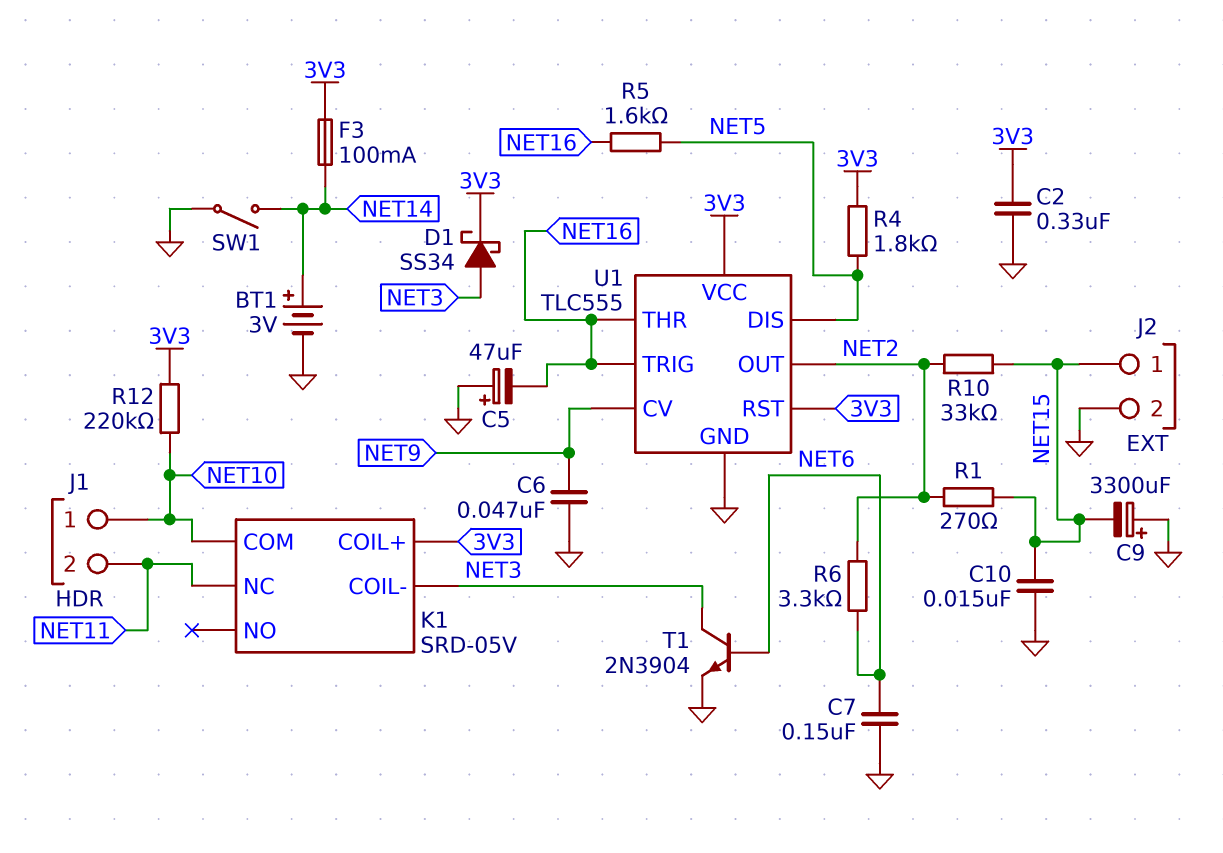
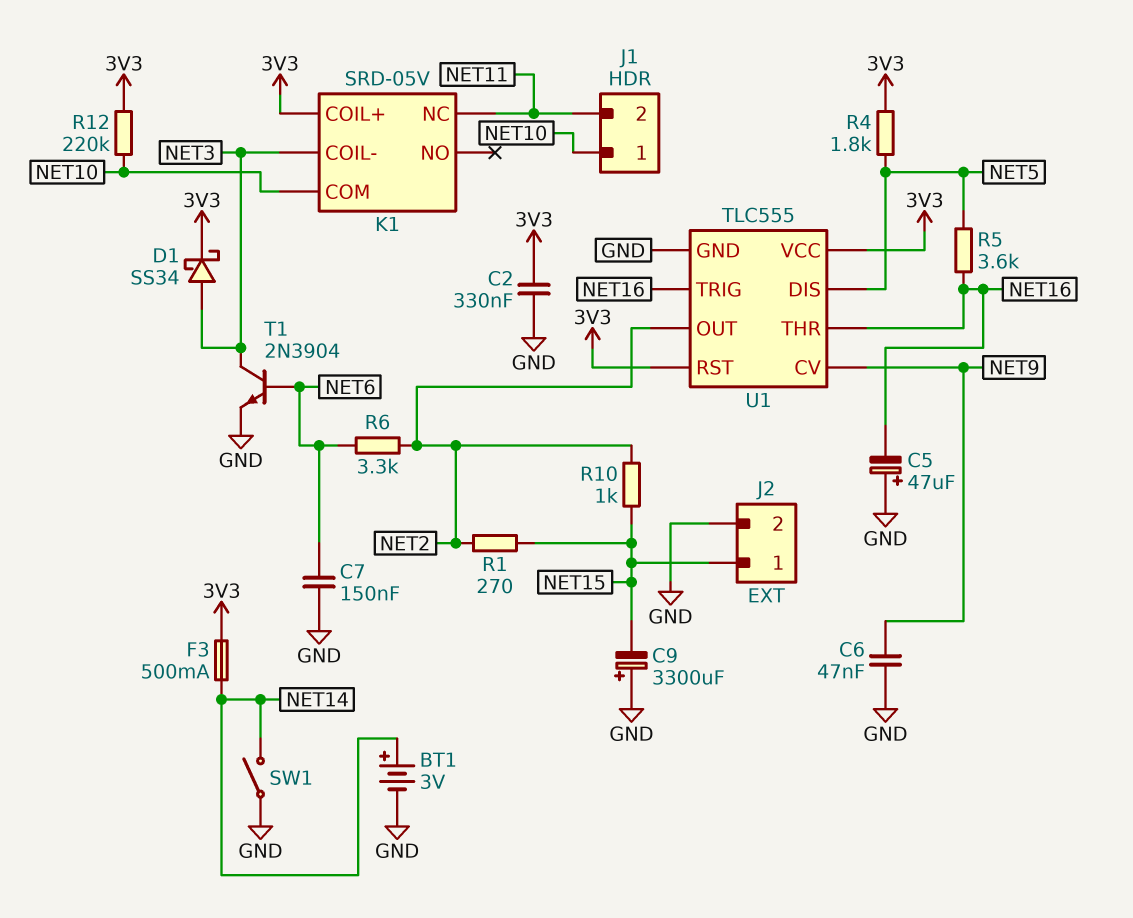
C10: 15nF (GND, NET15) -> none
F3: 100mA (3V3, NET14) -> 500mA (3V3, NET14)
R5: 1.6k (NET5, NET16) -> 3.6k (NET5, NET16)
R10: 33k (NET2, NET15) -> 1k (NET2, NET15)

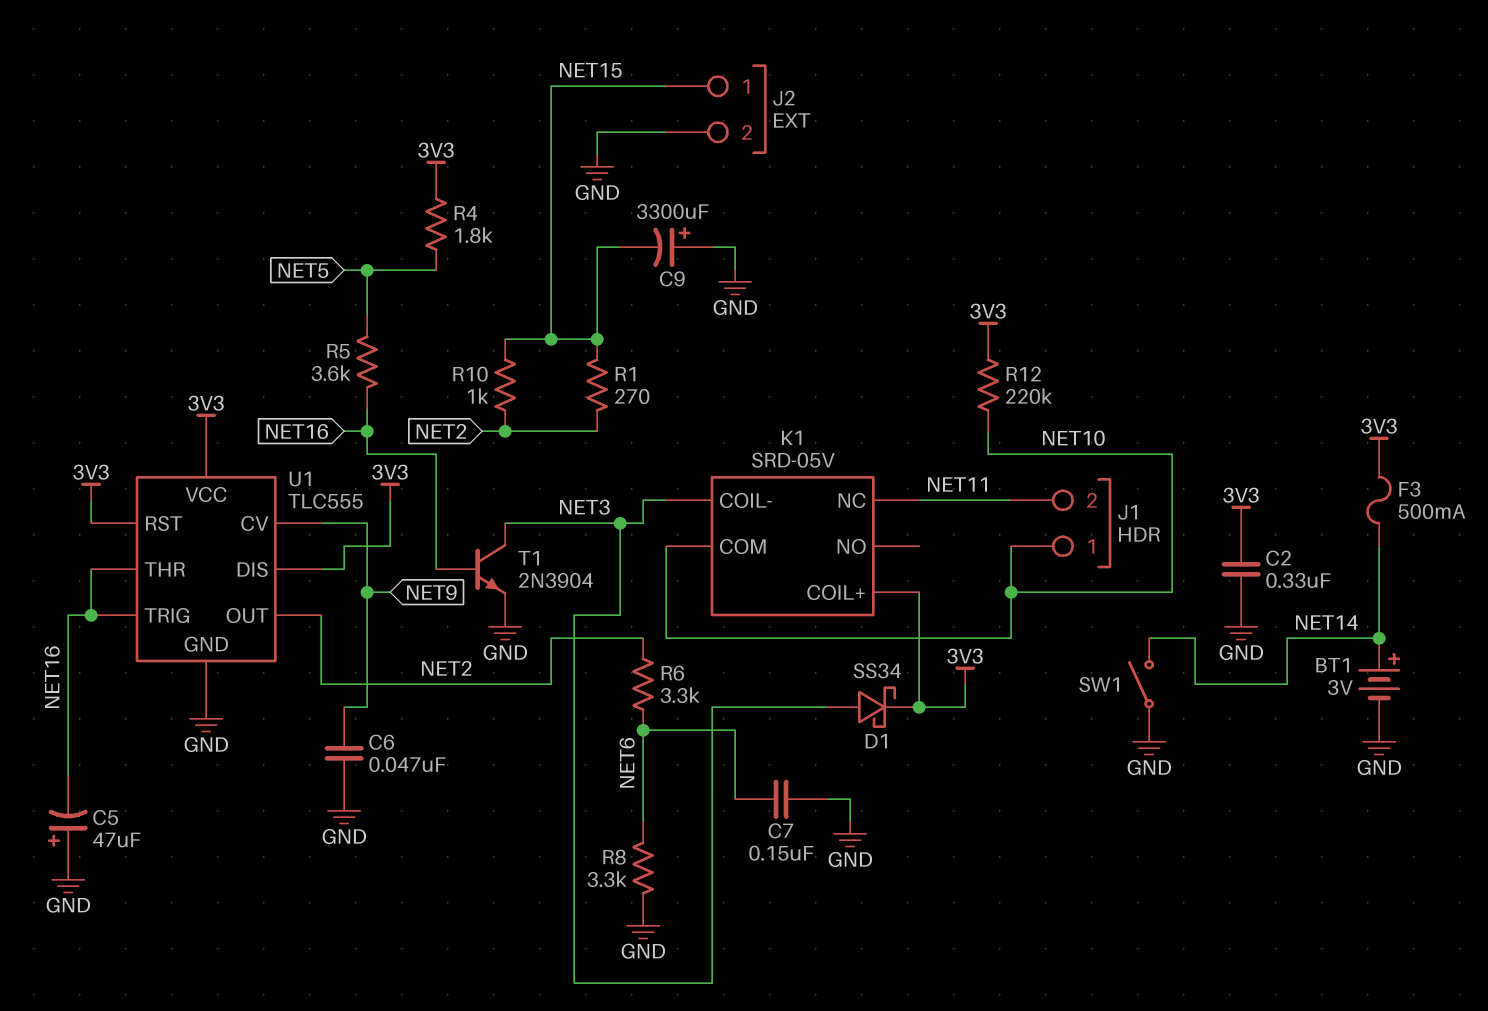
R8: none -> 3.3k (GND, NET6)
T1: NPN 2N3904 (B NET6, C NET3, E GND) -> NPN 2N3904 (B NET16, C NET3, E GND)
U1 pin DIS: NET5 -> 3V3

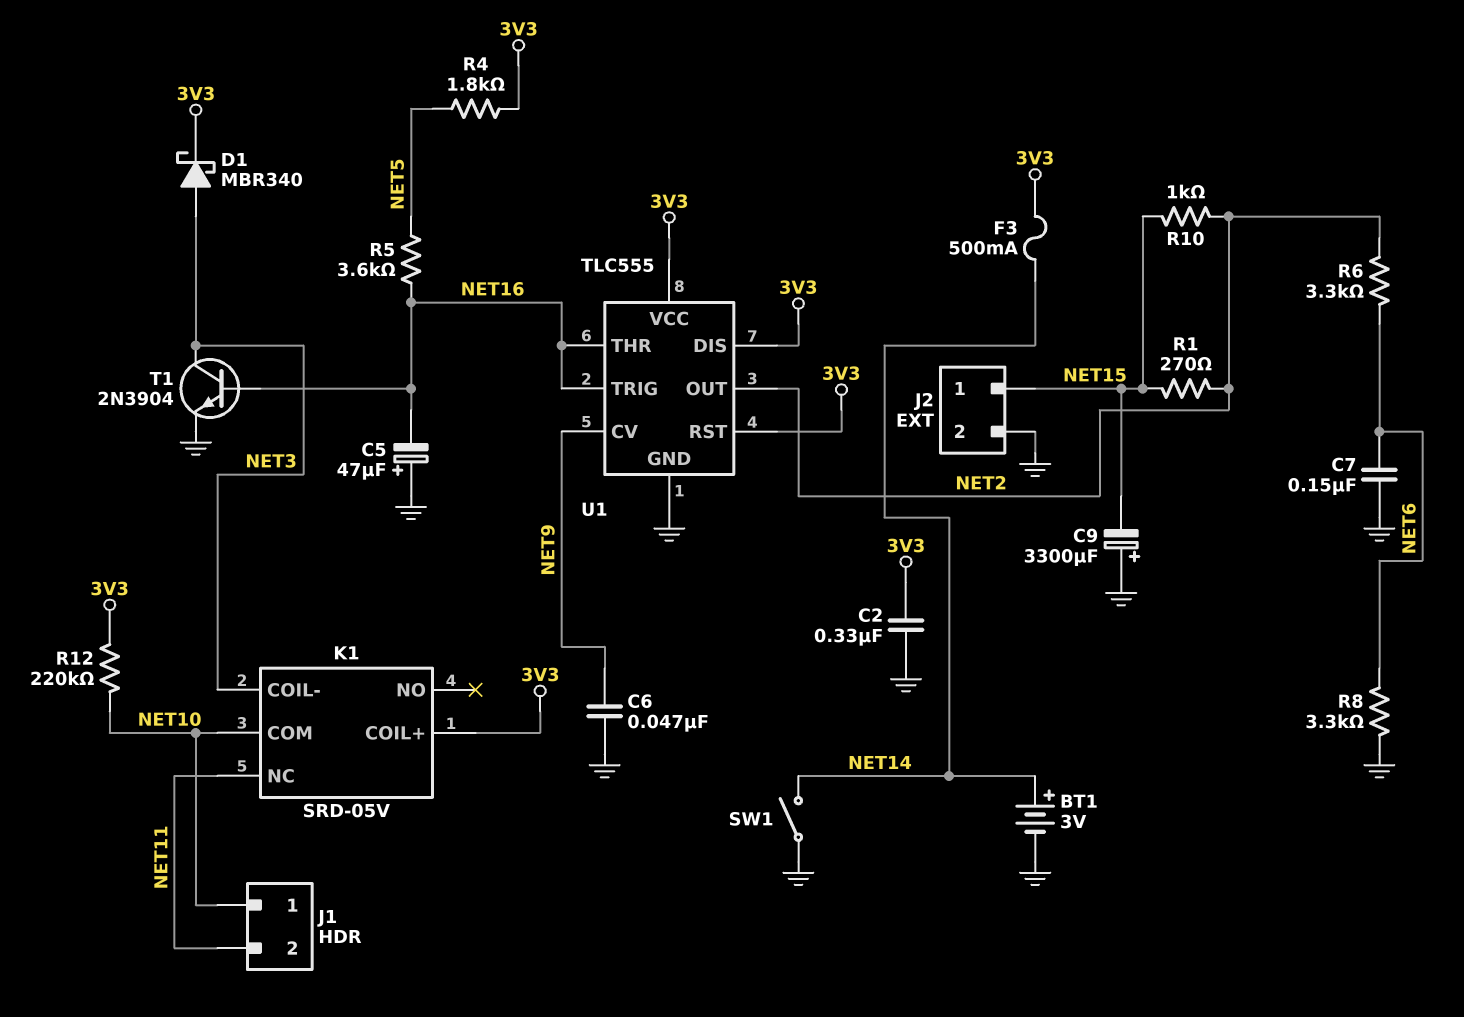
D1: schottky SS34 (A NET3, K 3V3) -> schottky MBR340 (A NET3, K 3V3)

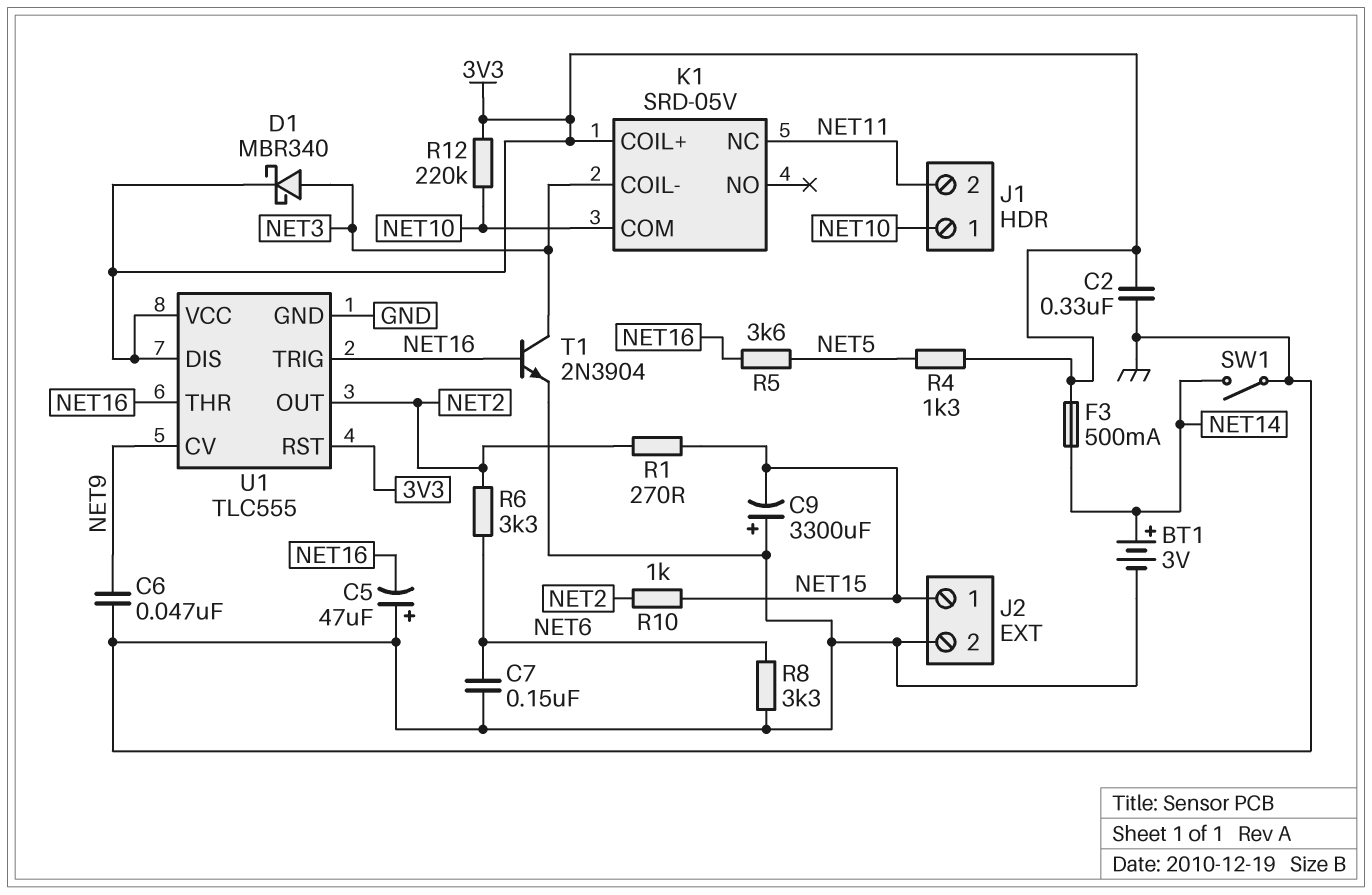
R4: 1.8k (3V3, NET5) -> 1.3k (3V3, NET5)

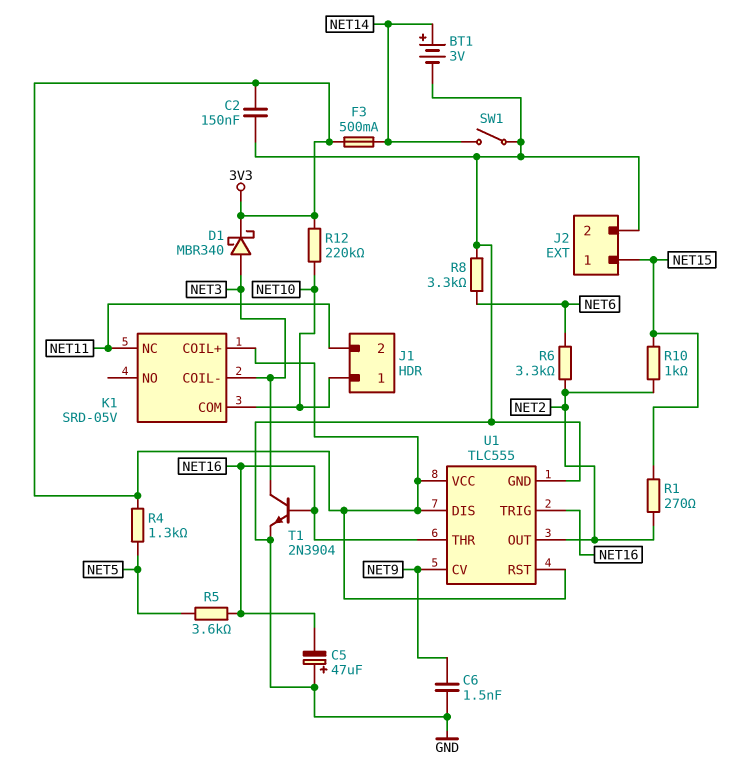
C2: 330nF (3V3, GND) -> 150nF (3V3, GND)
C6: 47nF (GND, NET9) -> 1.5nF (GND, NET9)
C7: 150nF (GND, NET6) -> none
C9: 3300uF (plus GND, minus NET15) -> none

